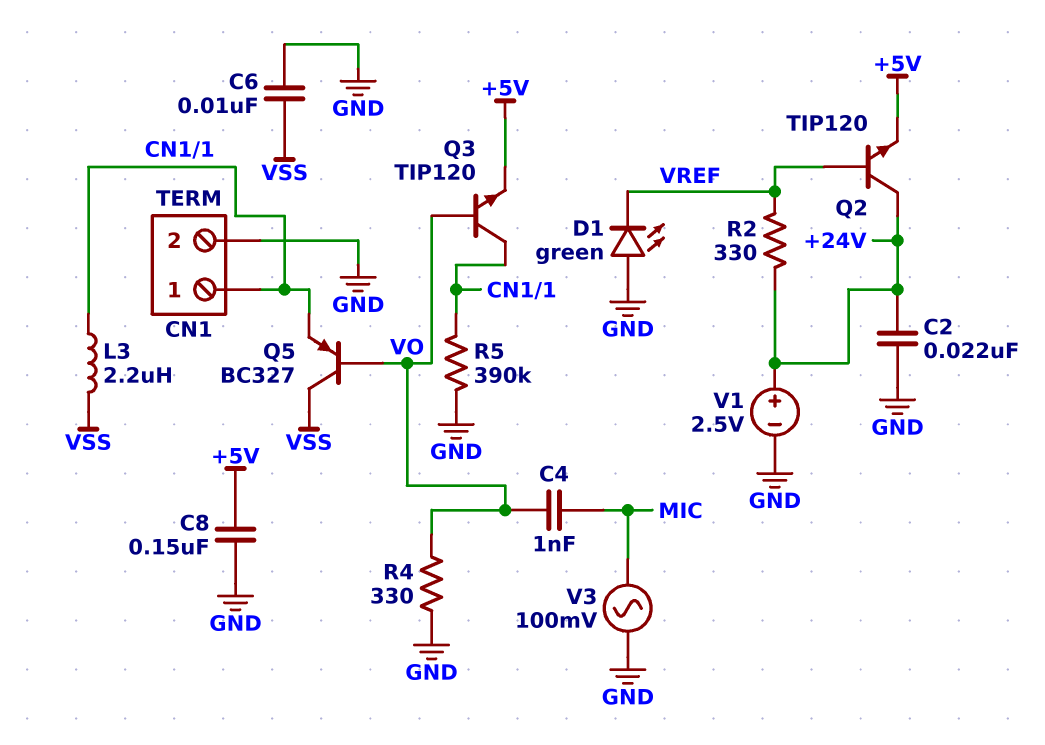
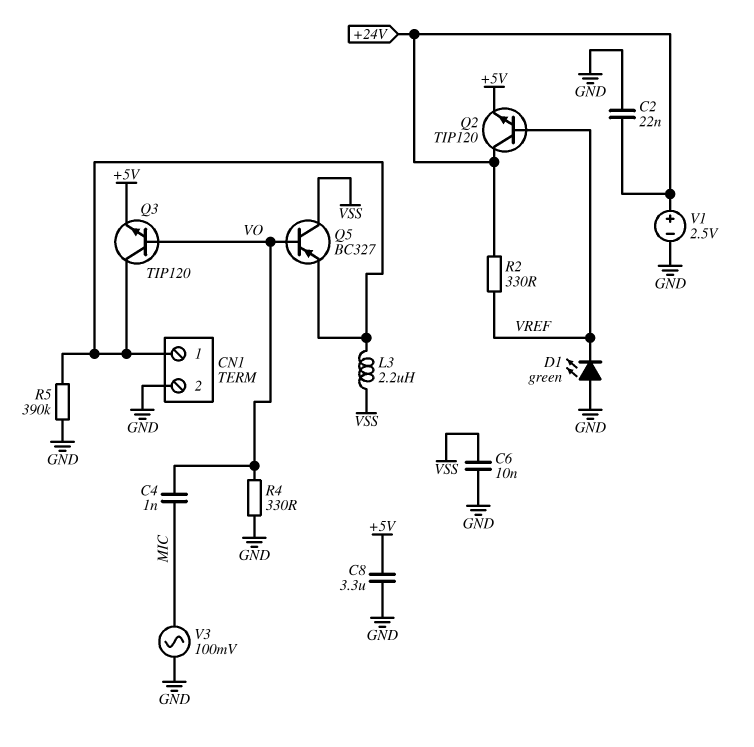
C8: 150nF (+5V, GND) -> 3.3uF (+5V, GND)

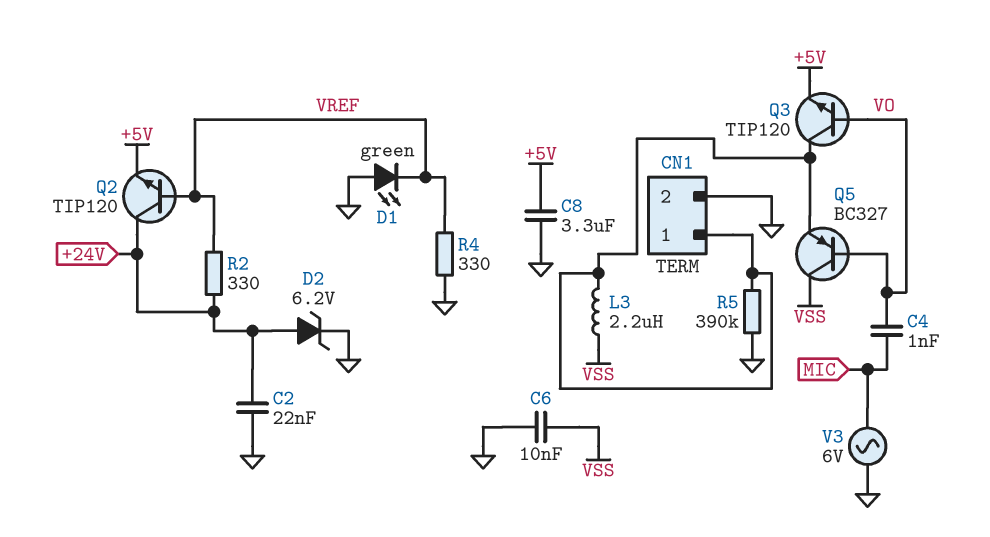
D2: none -> zener 6.2V (A +24V, K GND)
R4: 330 (GND, VO) -> 330 (GND, VREF)
V1: 2.5V (plus +24V, minus GND) -> none
V3: AC 100mV (GND, MIC) -> AC 6V (GND, MIC)

